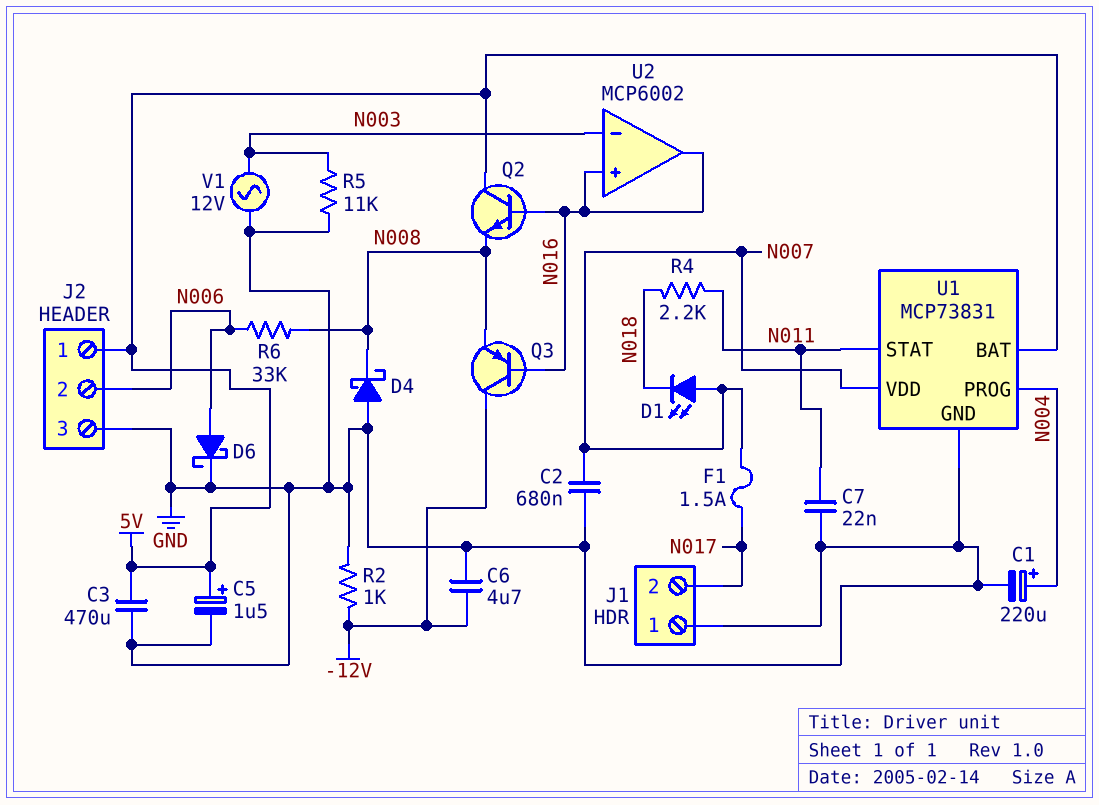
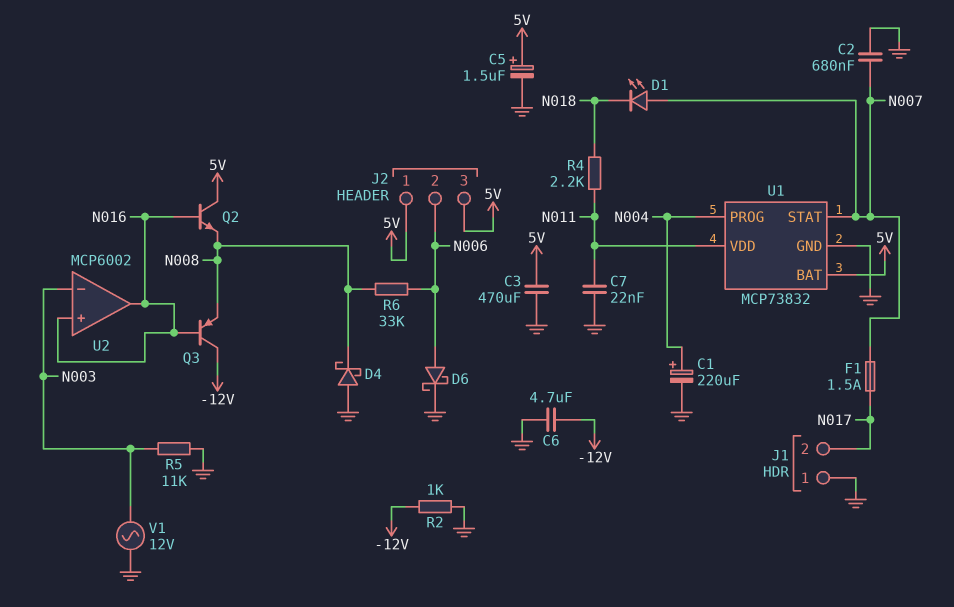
J2 pin 3: GND -> 5V
U1: MCP73831 -> MCP73832
U1 pin STAT: N011 -> N007
U1 pin VDD: N007 -> N011

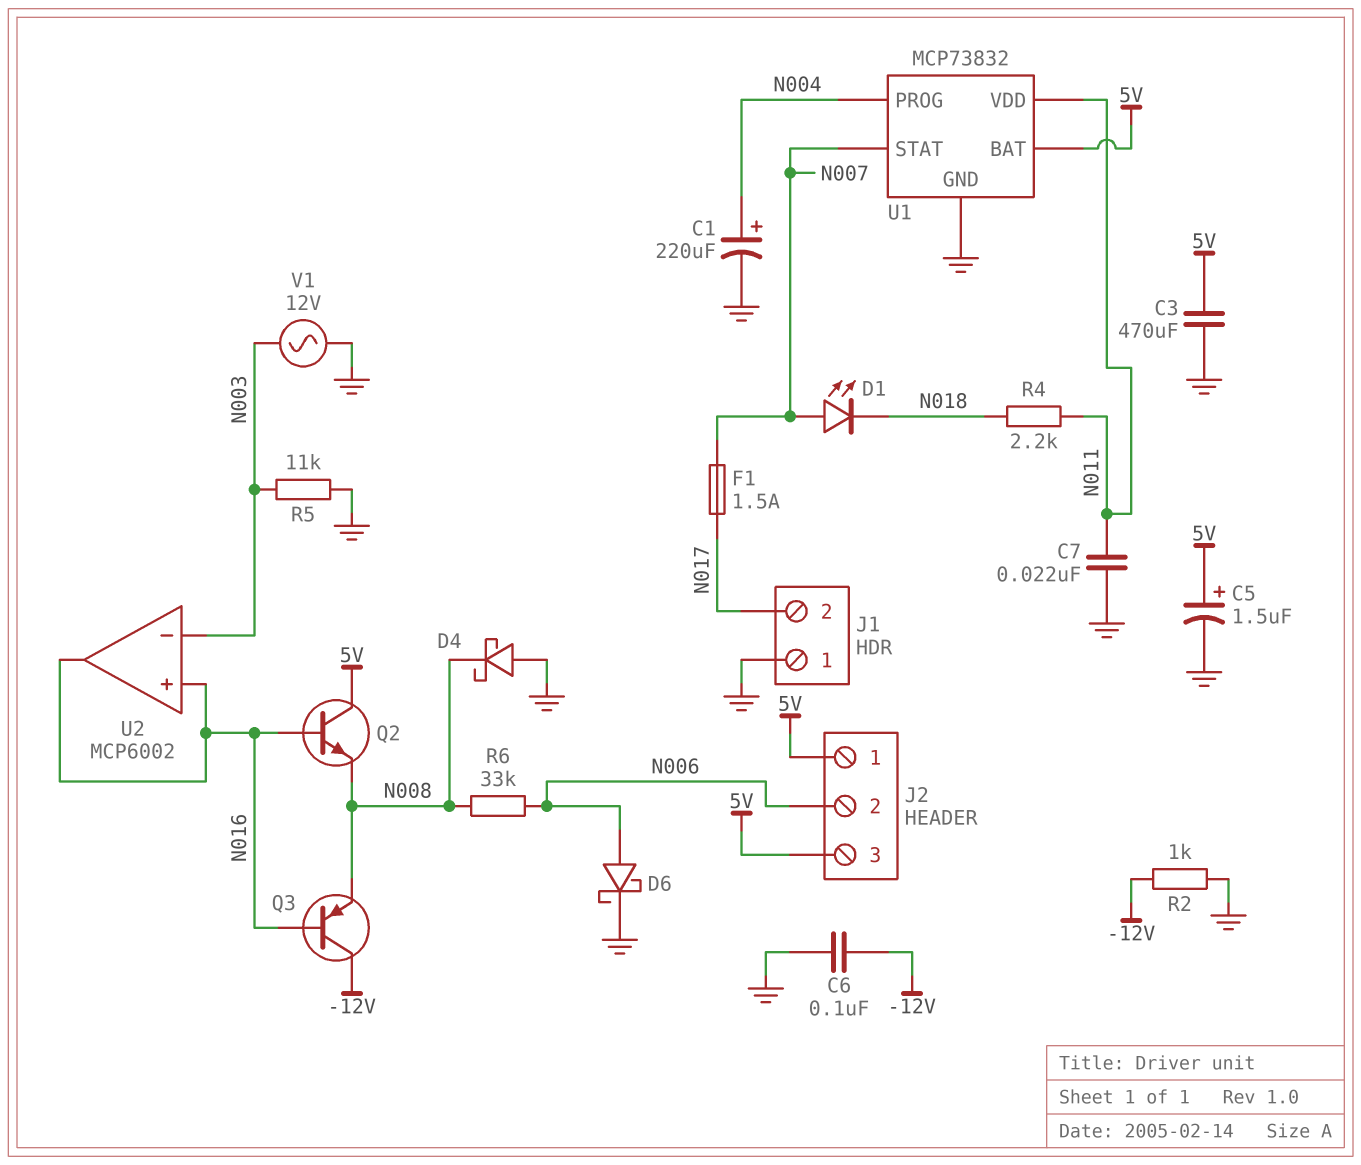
C2: 680nF (GND, N007) -> none
C6: 4.7uF (-12V, GND) -> 100nF (-12V, GND)

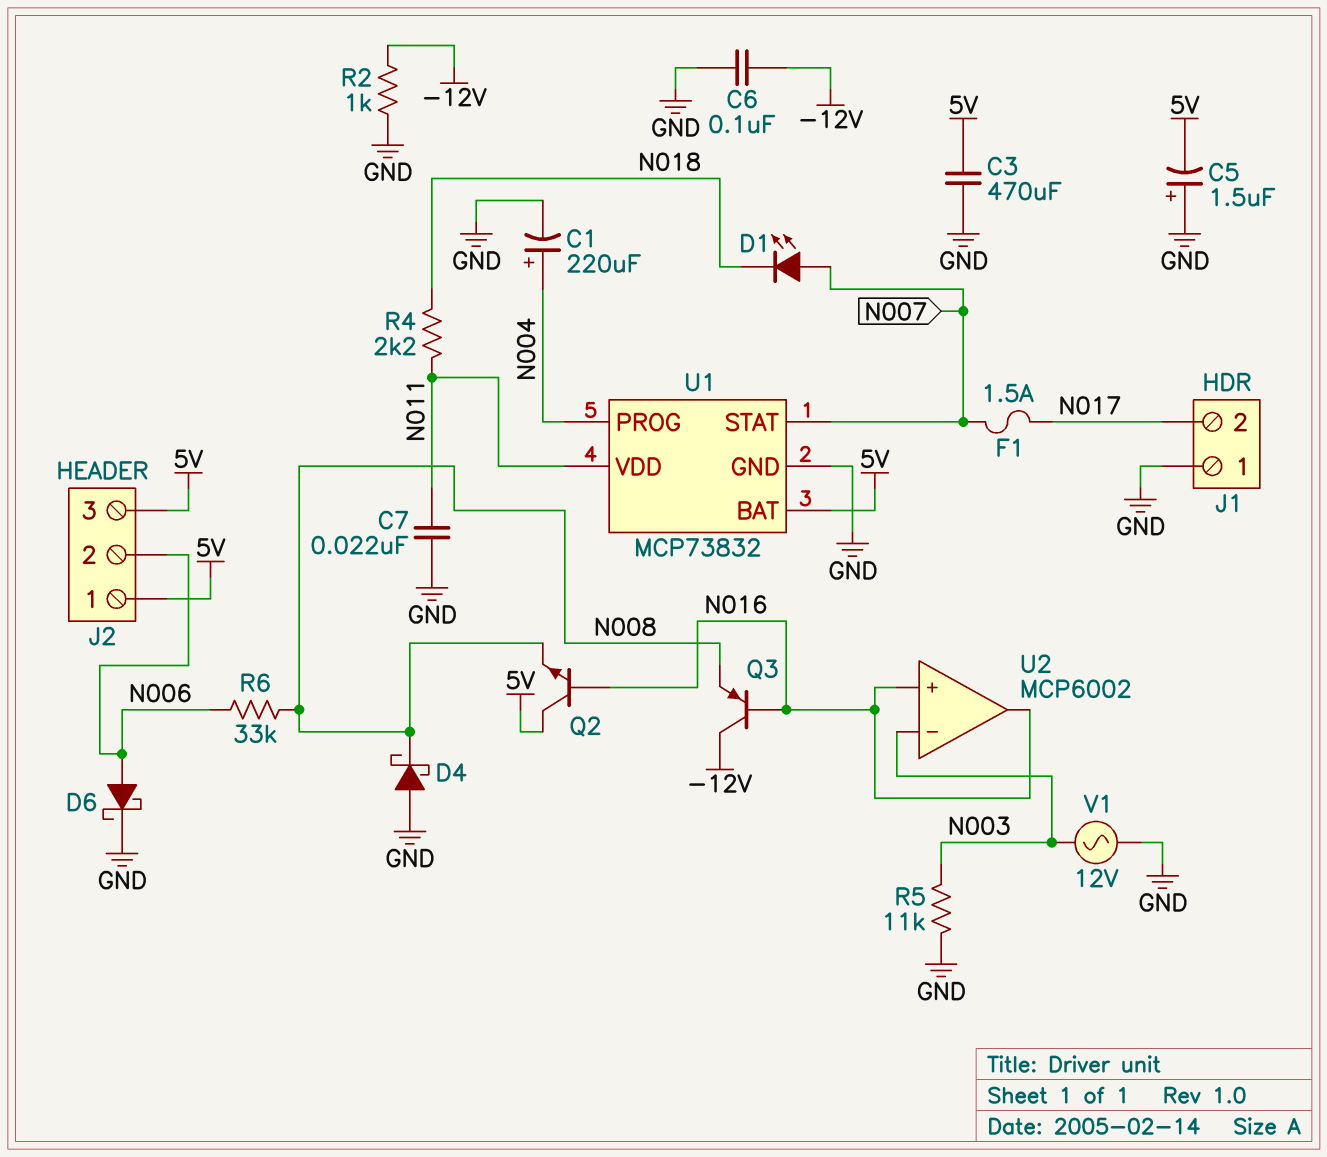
C5: 1.5uF (plus 5V, minus GND) -> 1.5uF (plus GND, minus 5V)

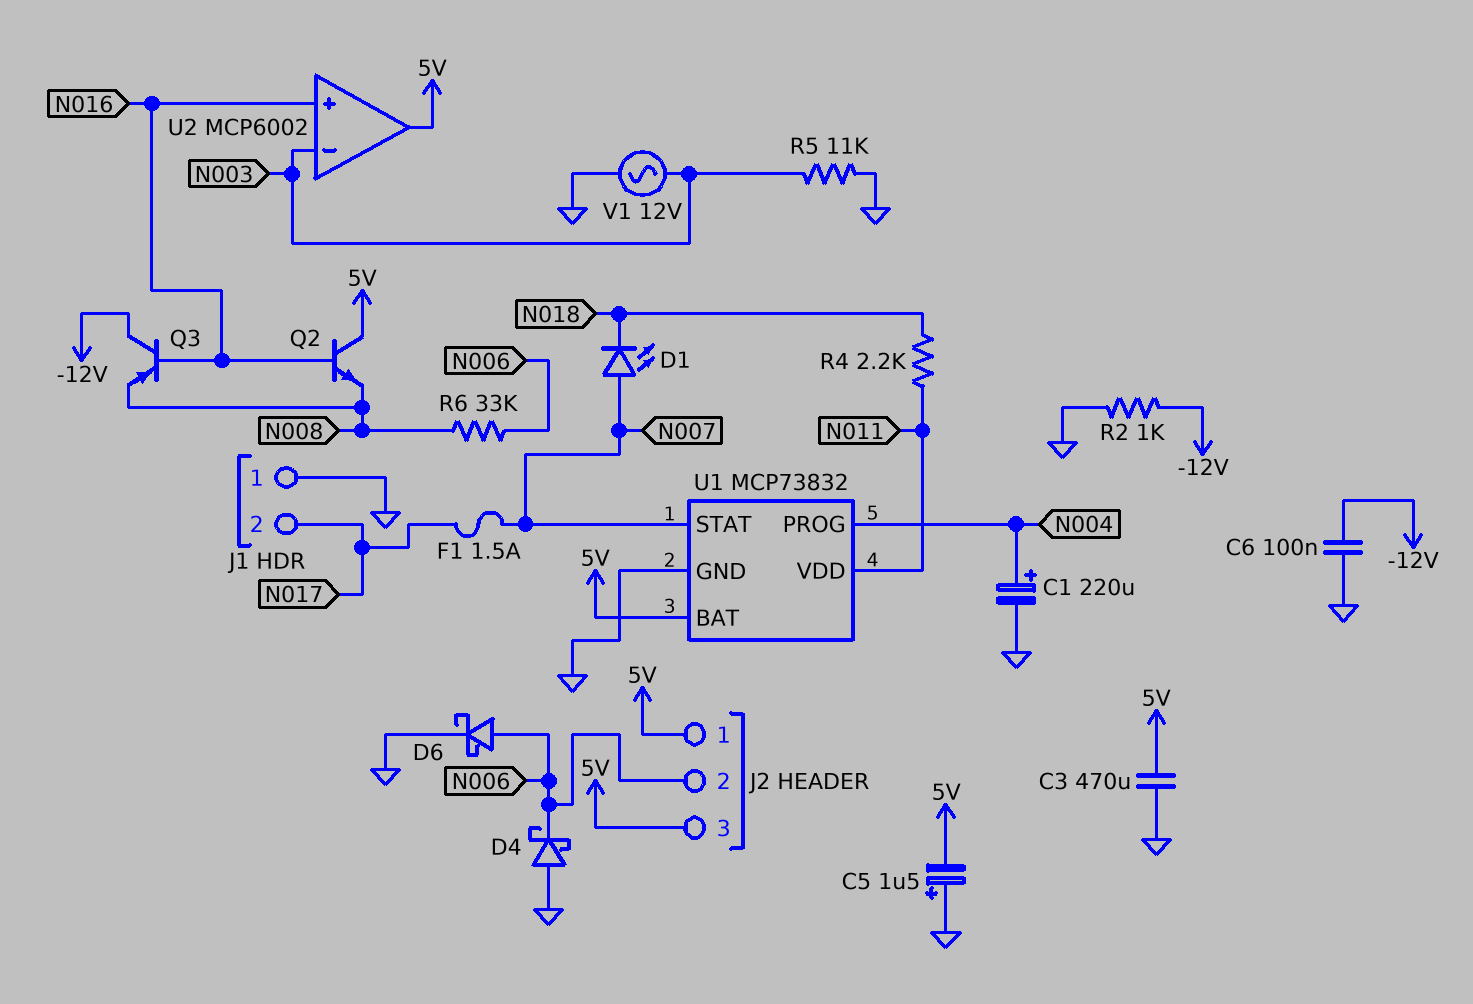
C7: 22nF (GND, N011) -> none
D4: schottky (A GND, K N008) -> schottky (A GND, K N006)
U2 pin out: N016 -> 5V

